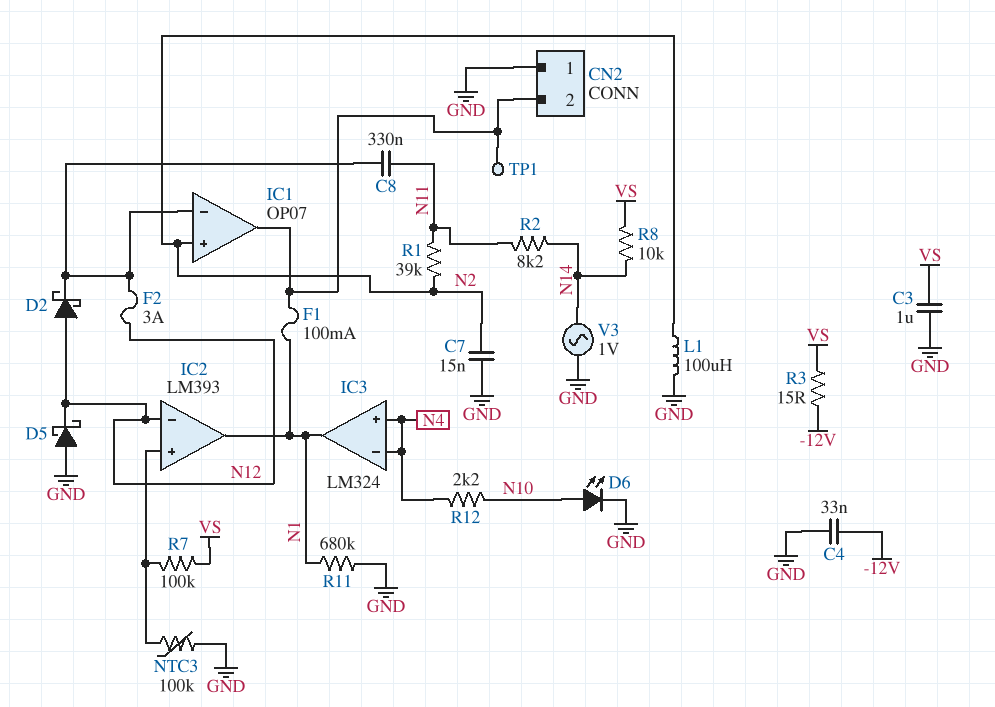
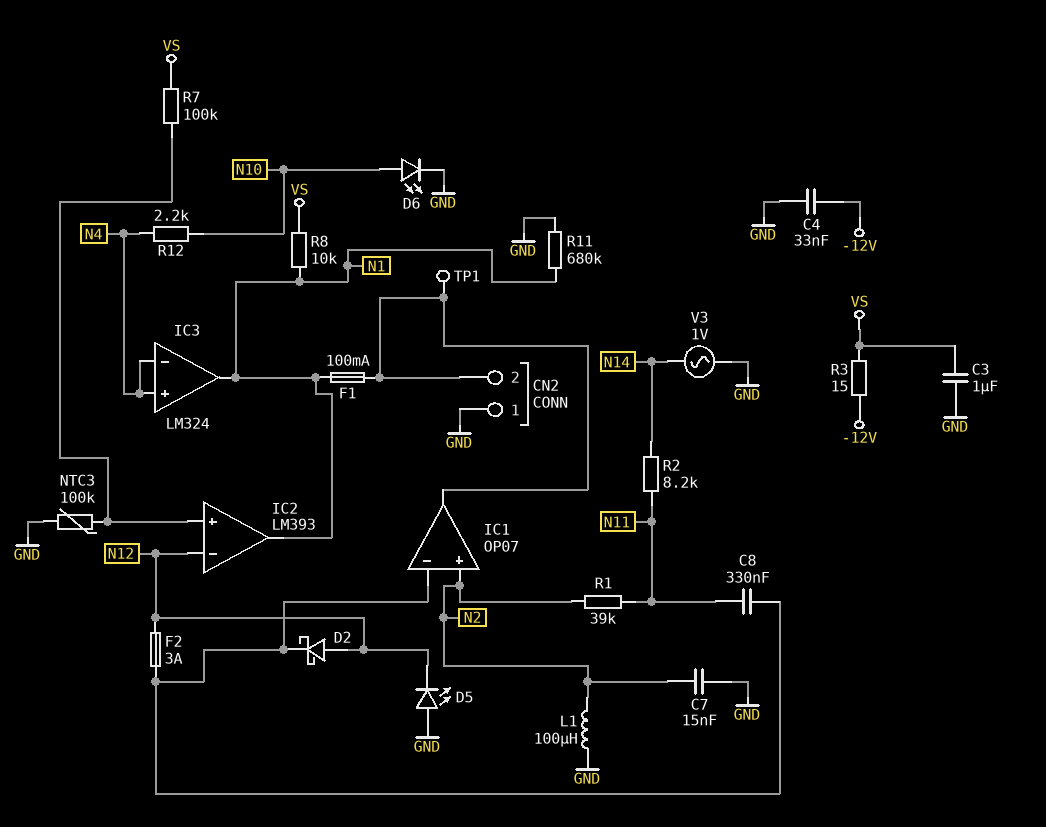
D5: schottky (A GND, K N12) -> LED (A GND, K N12)
R8: 10k (N14, VS) -> 10k (N1, VS)

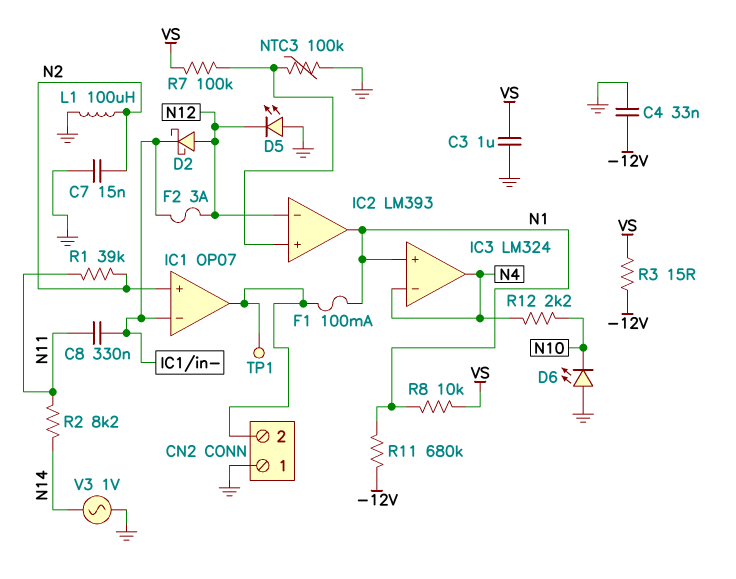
D6: LED (A N10, K GND) -> LED (A GND, K N10)
IC3 pin in+: N4 -> N1
IC3 pin out: N1 -> N4
R11: 680k (GND, N1) -> 680k (-12V, N1)

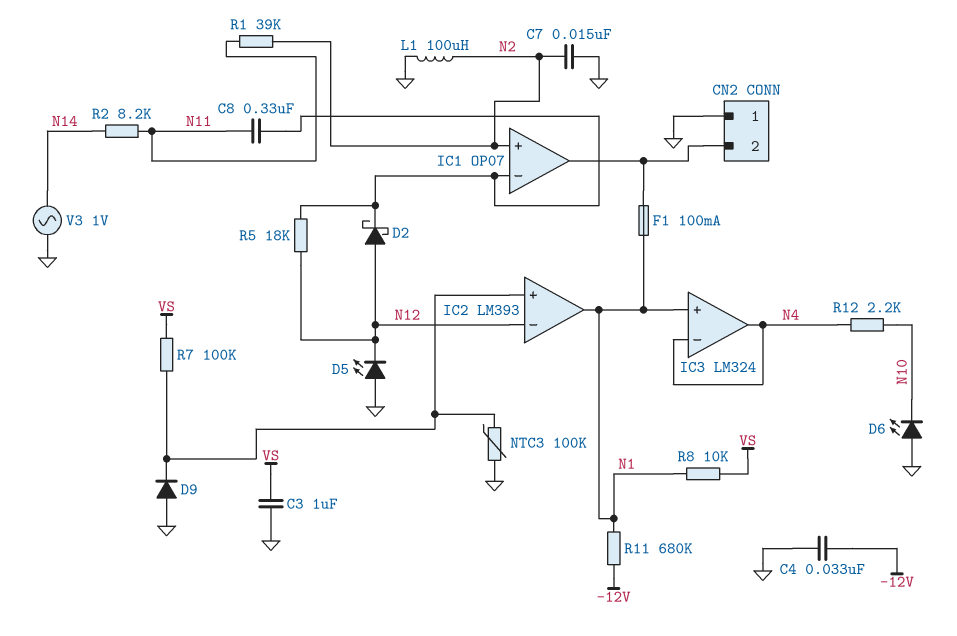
D9: none -> diode (A GND, K IC2/in+)
F2: 3A (IC1/in-, N12) -> none
R3: 15 (-12V, VS) -> none
R5: none -> 18k (IC1/in-, N12)
TP1: test point (CN2/2) -> none

